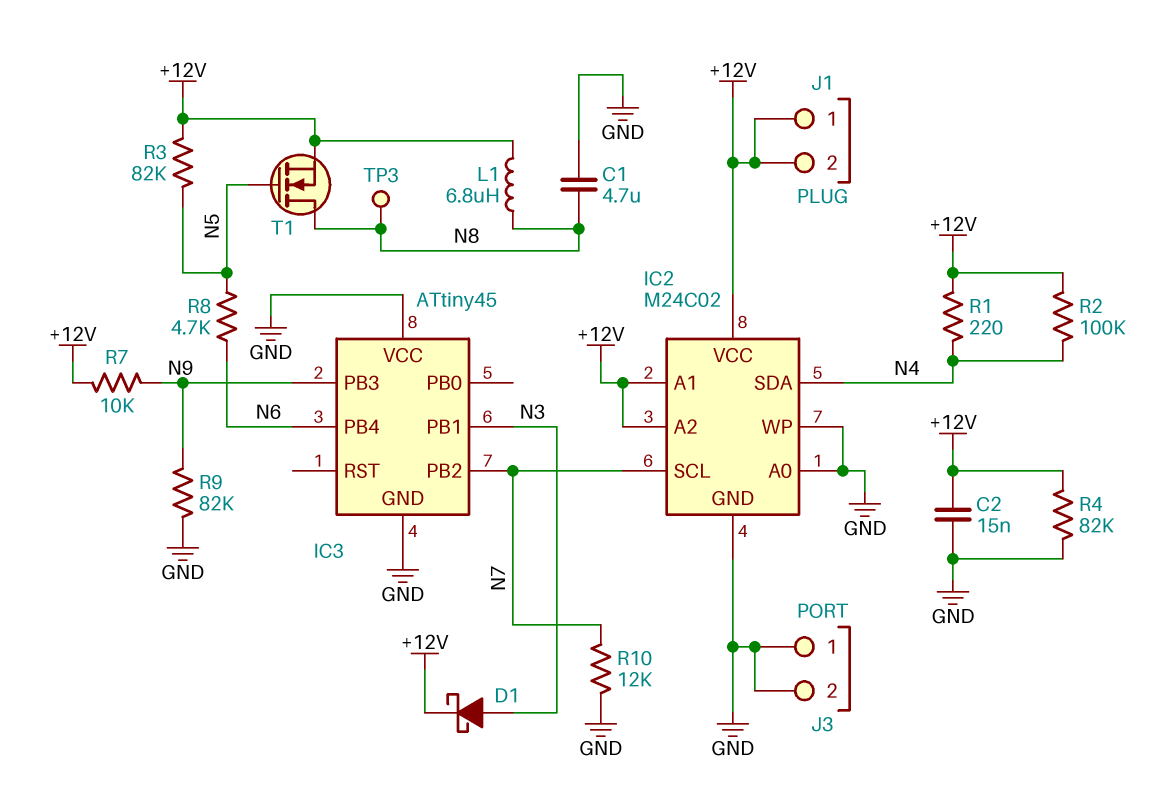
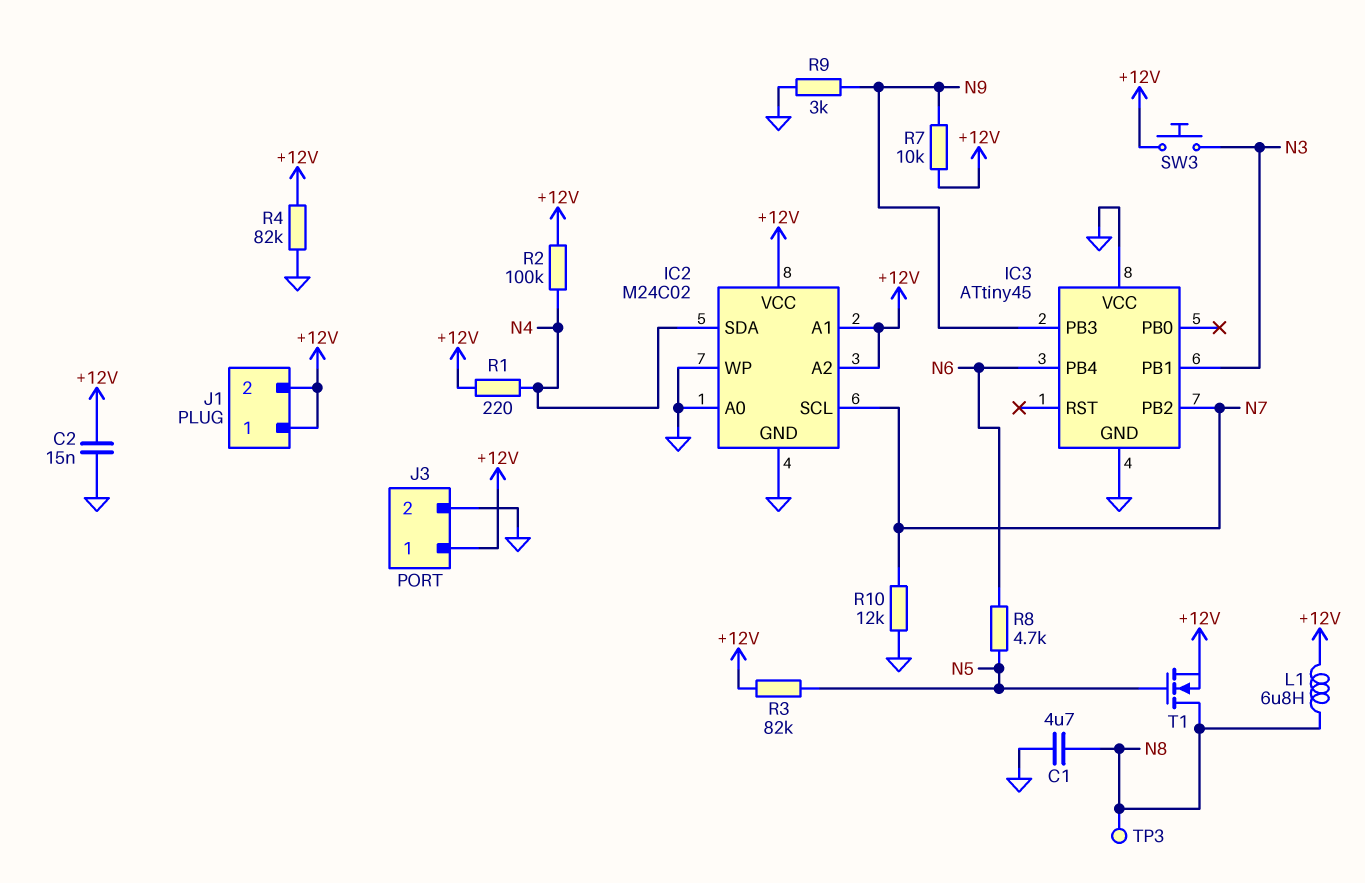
D1: schottky (A N3, K +12V) -> none
J3 pin 1: GND -> +12V
R9: 82k (GND, N9) -> 3k (GND, N9)
SW3: none -> button (+12V, N3)

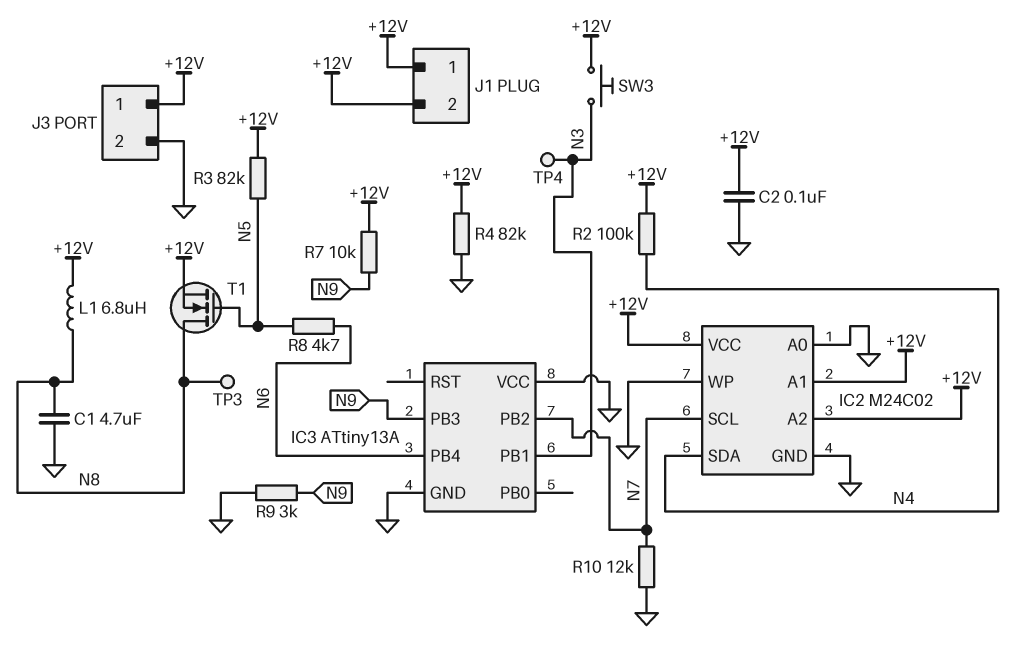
C2: 15nF (+12V, GND) -> 100nF (+12V, GND)
IC3: ATtiny45 -> ATtiny13A
R1: 220 (+12V, N4) -> none
TP4: none -> test point (N3)

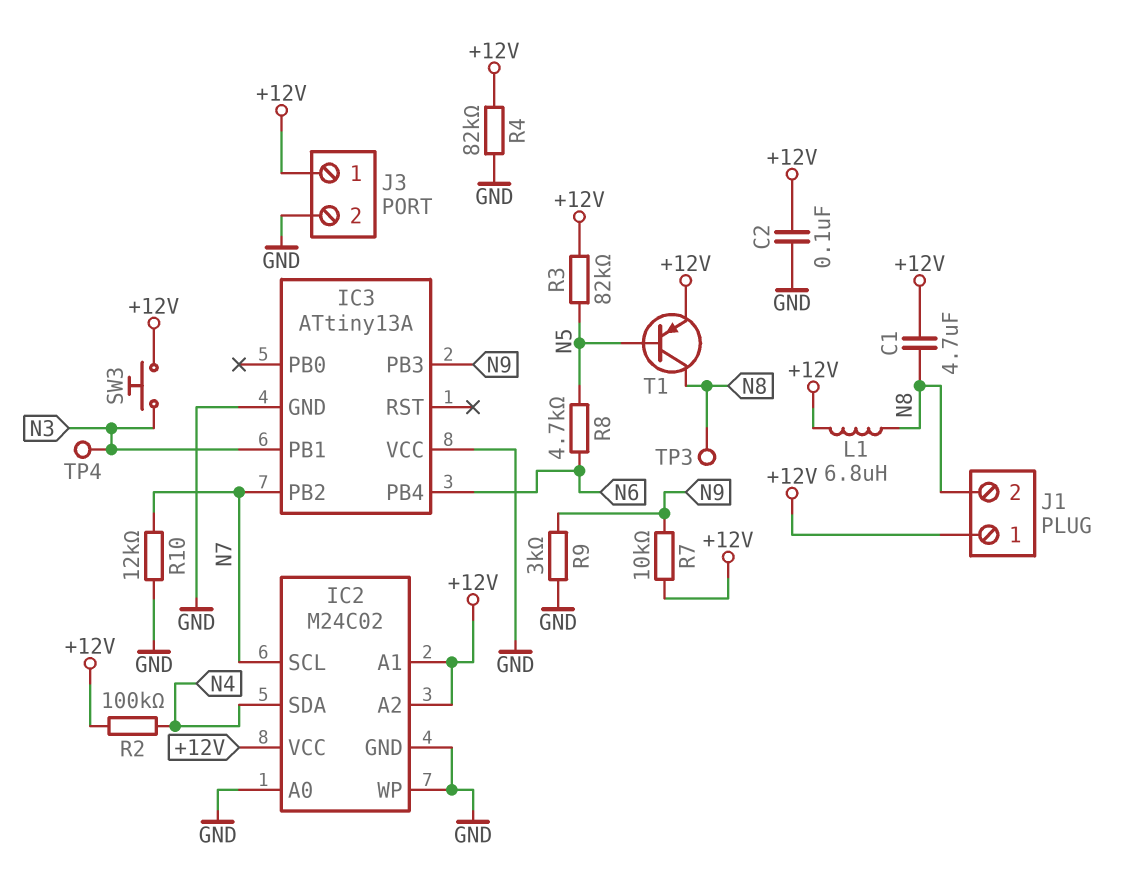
C1: 4.7uF (GND, N8) -> 4.7uF (+12V, N8)
J1 pin 2: +12V -> N8
T1: NMOS (G N5, D N8, S +12V) -> PNP (B N5, C N8, E +12V)

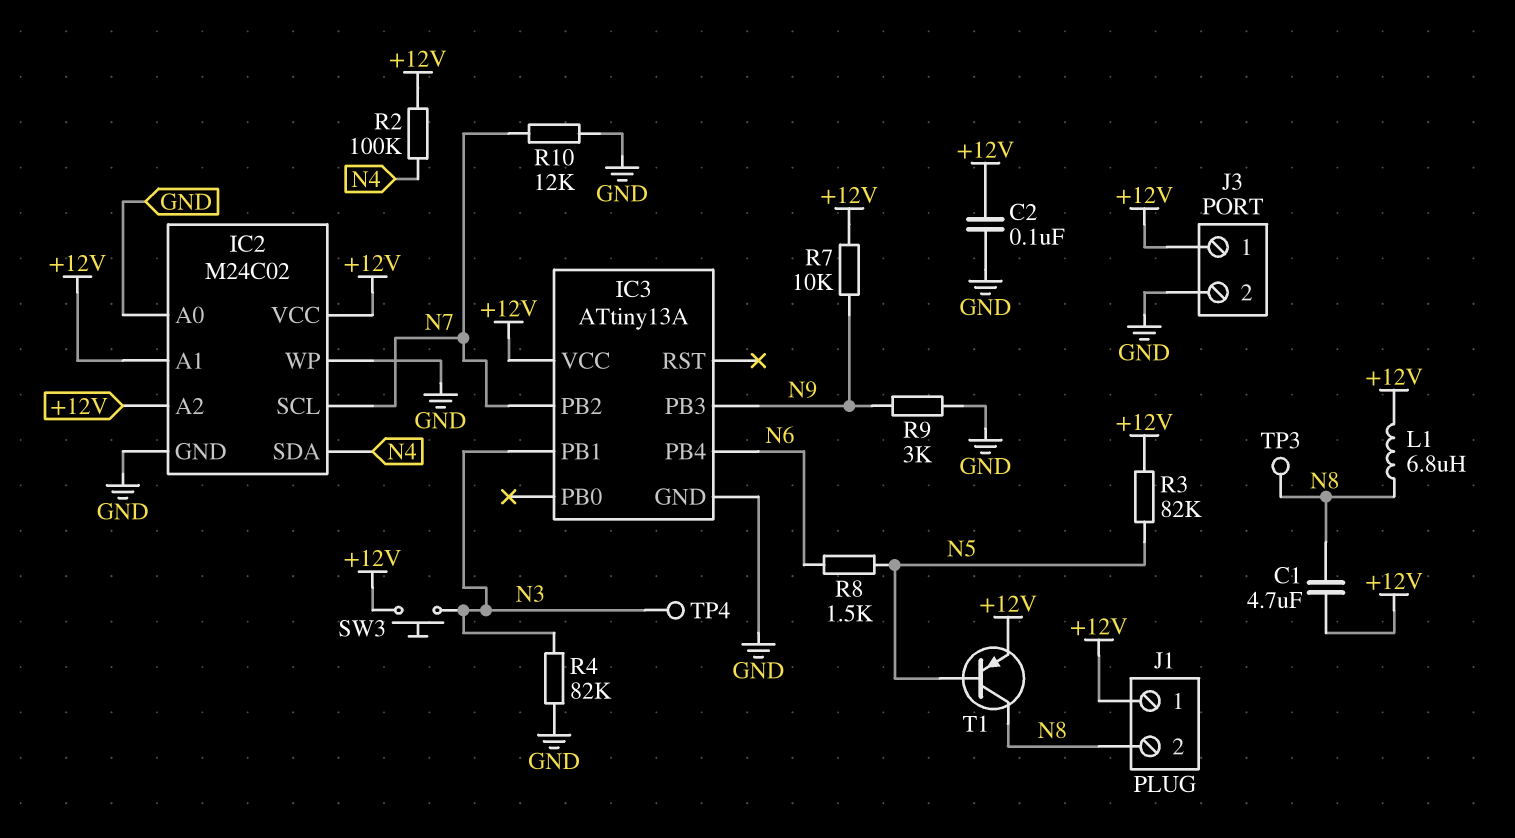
IC3 pin VCC: GND -> +12V
R4: 82k (+12V, GND) -> 82k (GND, N3)
R8: 4.7k (N5, N6) -> 1.5k (N5, N6)

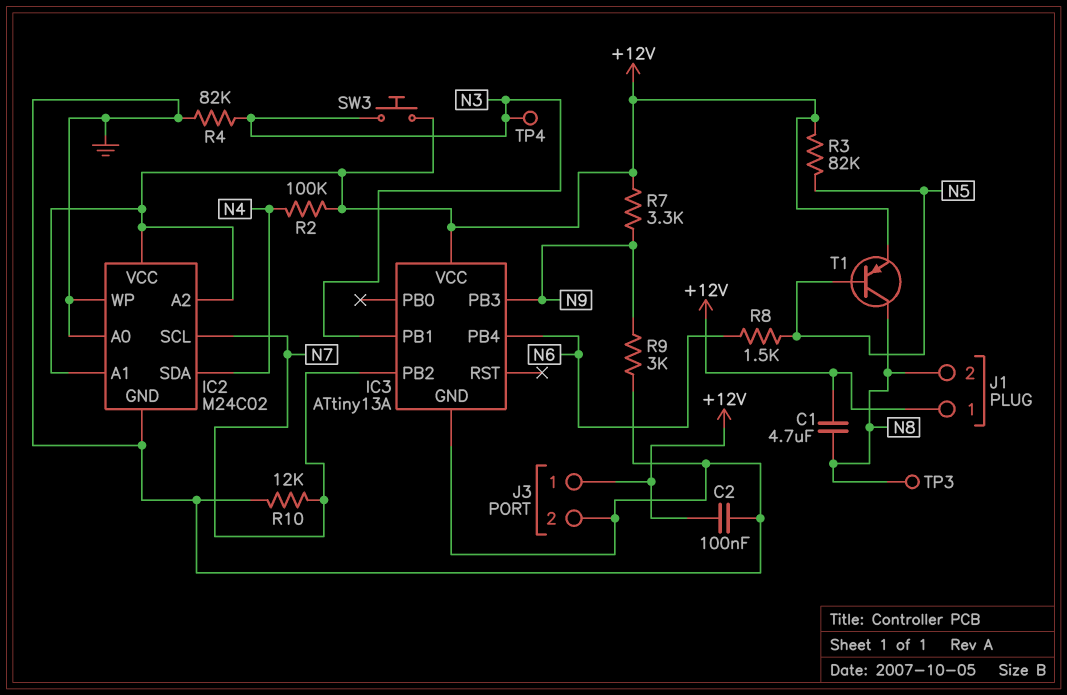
L1: 6.8uH (+12V, N8) -> none
R7: 10k (+12V, N9) -> 3.3k (+12V, N9)

